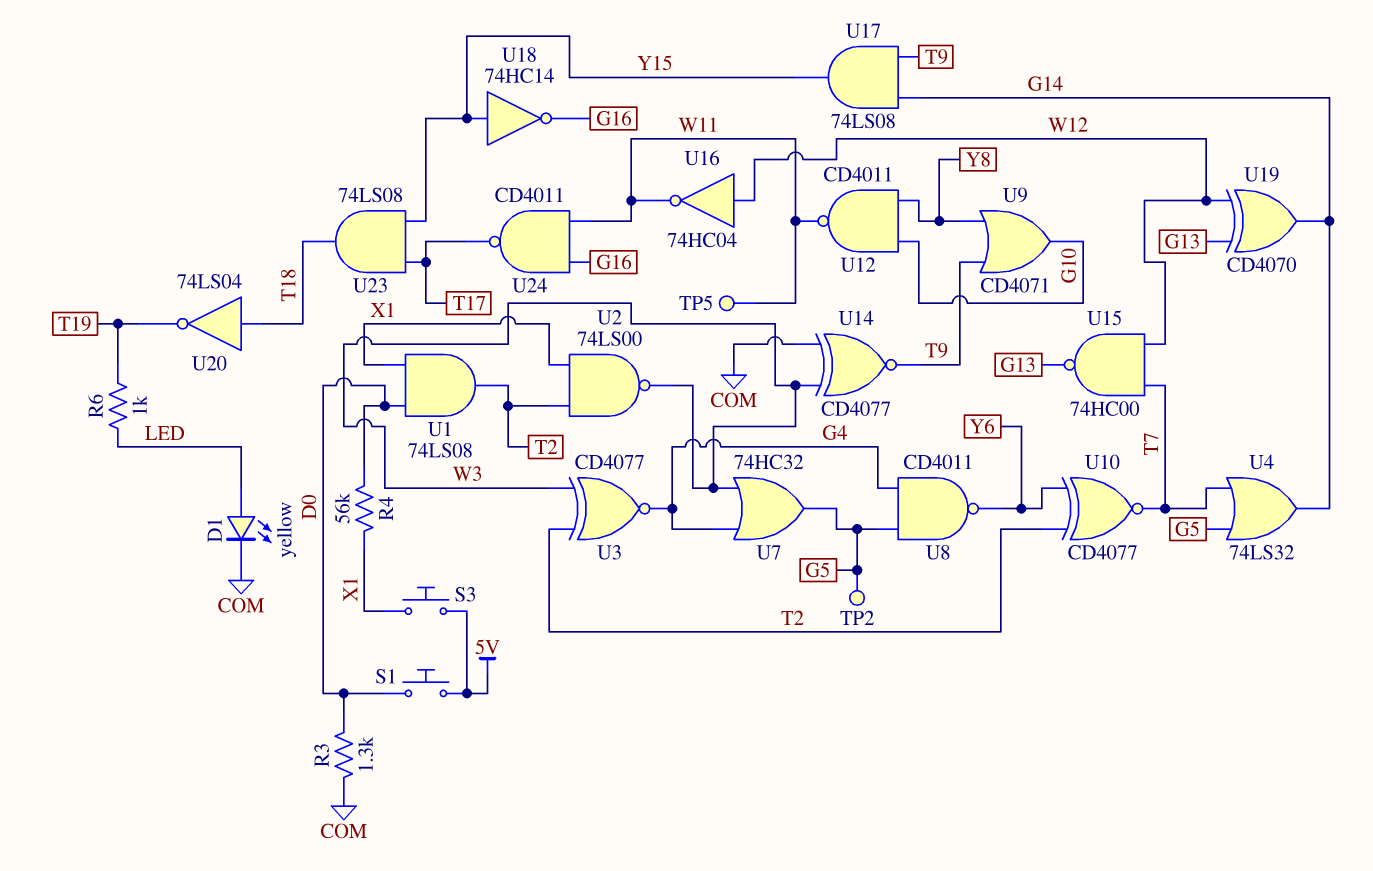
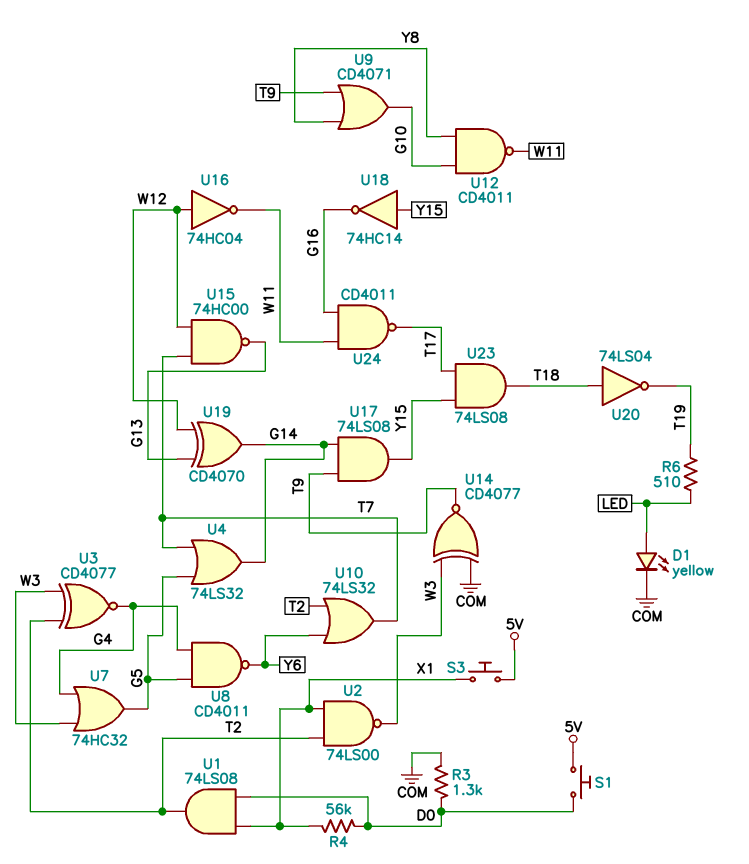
R6: 1k (LED, T19) -> 510 (LED, T19)
TP2: test point (G5) -> none
TP5: test point (W11) -> none
U10: XNOR CD4077 (in T2, in Y6, out T7) -> OR 74LS32 (in T2, in Y6, out T7)

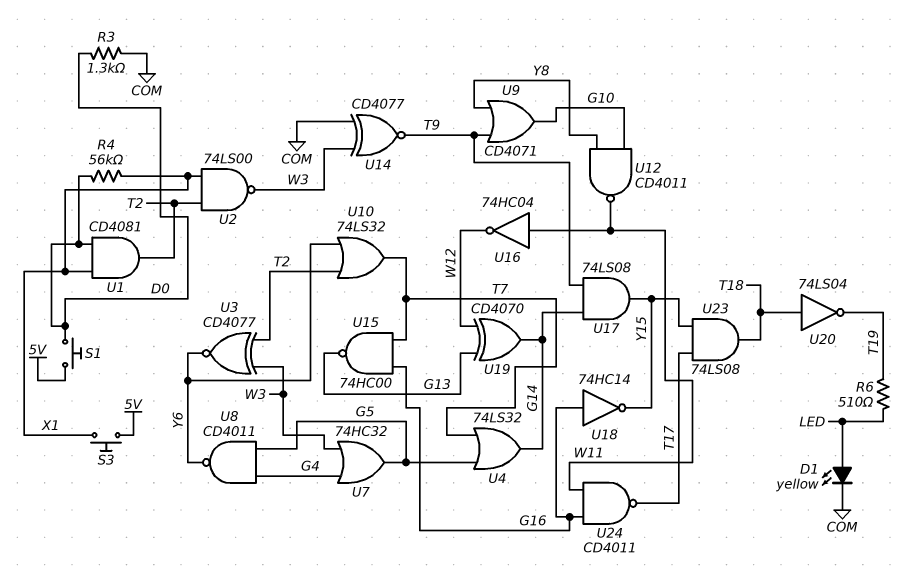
U1: AND 74LS08 (in D0, in X1, out T2) -> AND CD4081 (in D0, in X1, out T2)
U3: XNOR CD4077 (in T2, in W3, out G4) -> XNOR CD4077 (in T2, in W3, out Y6)
U15: NAND 74HC00 (in T7, in W12, out G13) -> NAND 74HC00 (in G16, in T7, out G13)
U16: NOT 74HC04 (in W12, out W11) -> NOT 74HC04 (in W11, out W12)
U18: NOT 74HC14 (in Y15, out G16) -> NOT 74HC14 (in G16, out Y15)

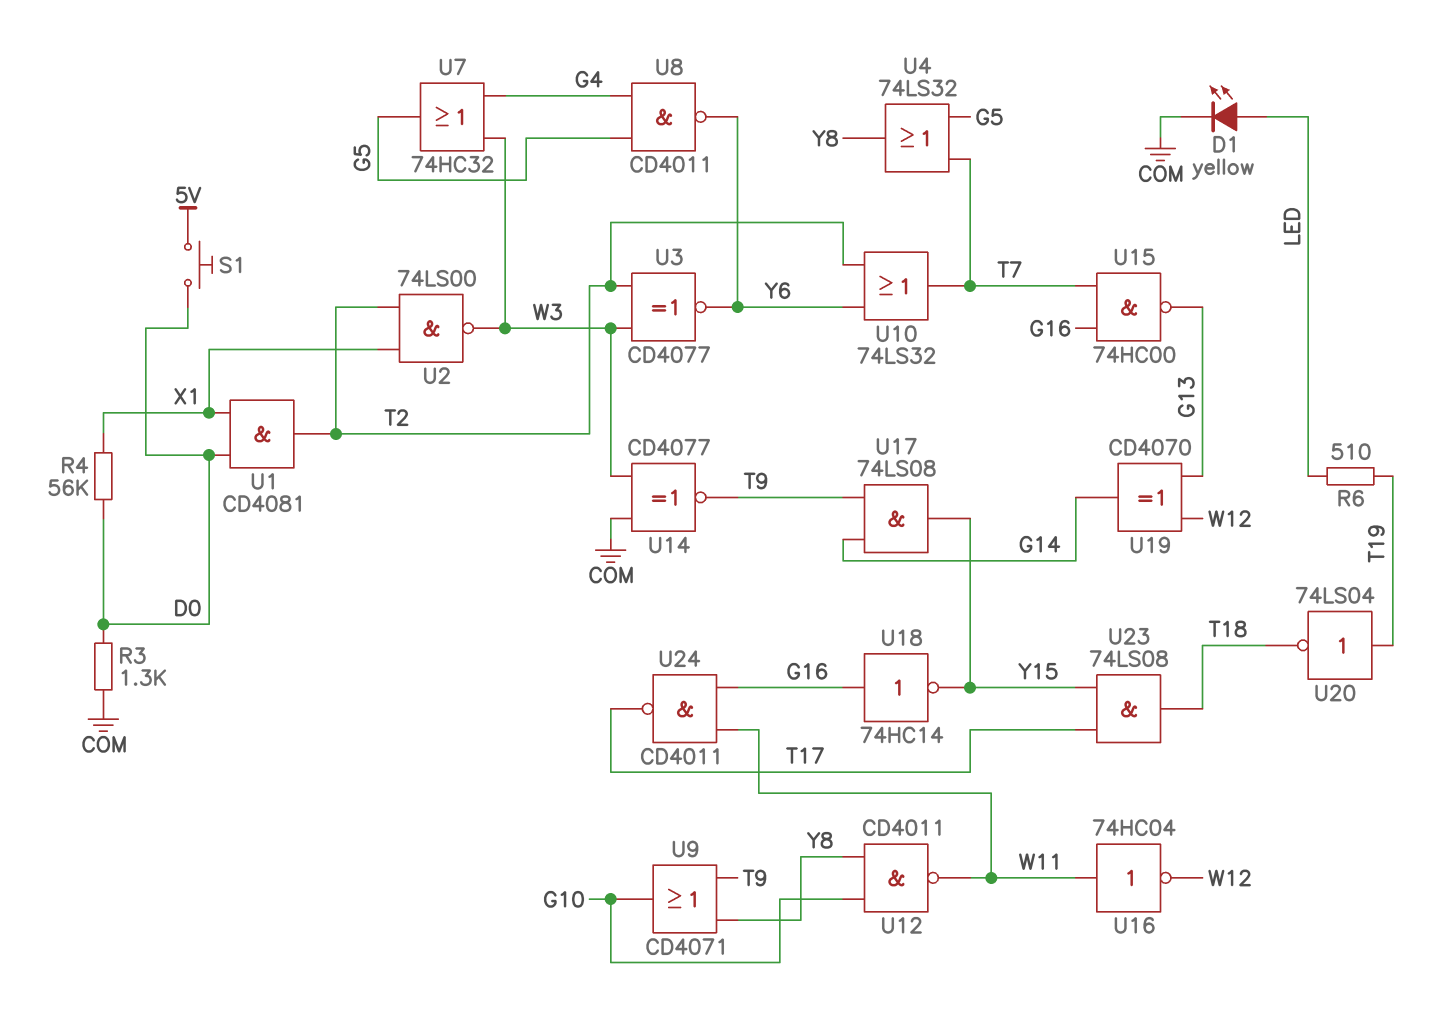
S3: button (5V, X1) -> none
U4: OR 74LS32 (in G5, in T7, out G14) -> OR 74LS32 (in G5, in T7, out Y8)
U20: NOT 74LS04 (in T18, out T19) -> NOT 74LS04 (in T19, out T18)

